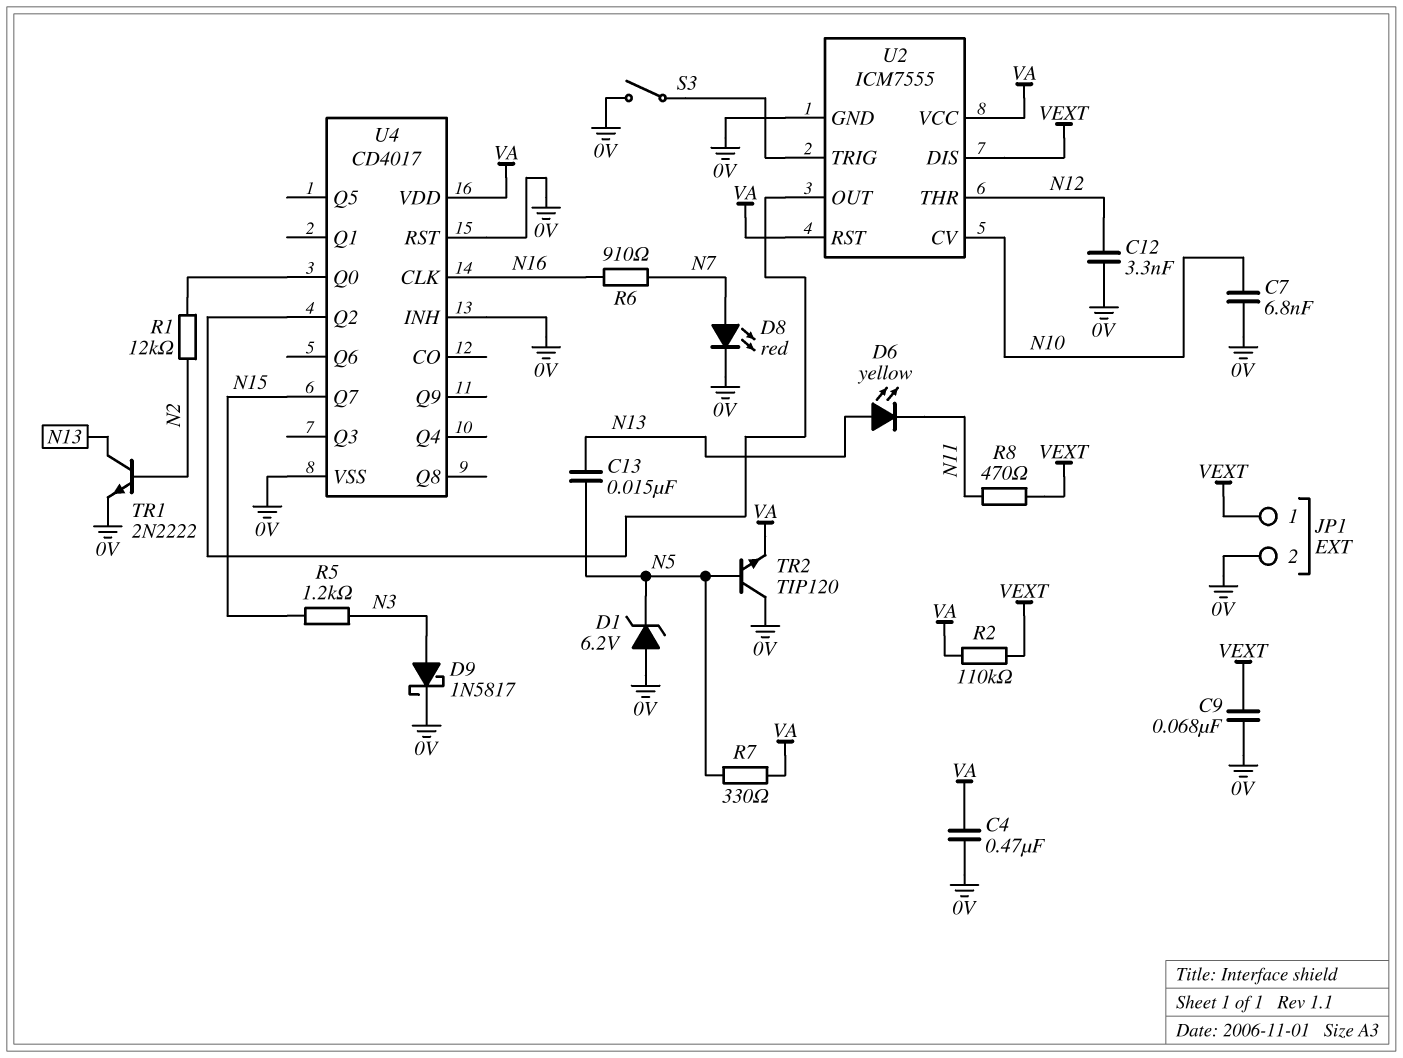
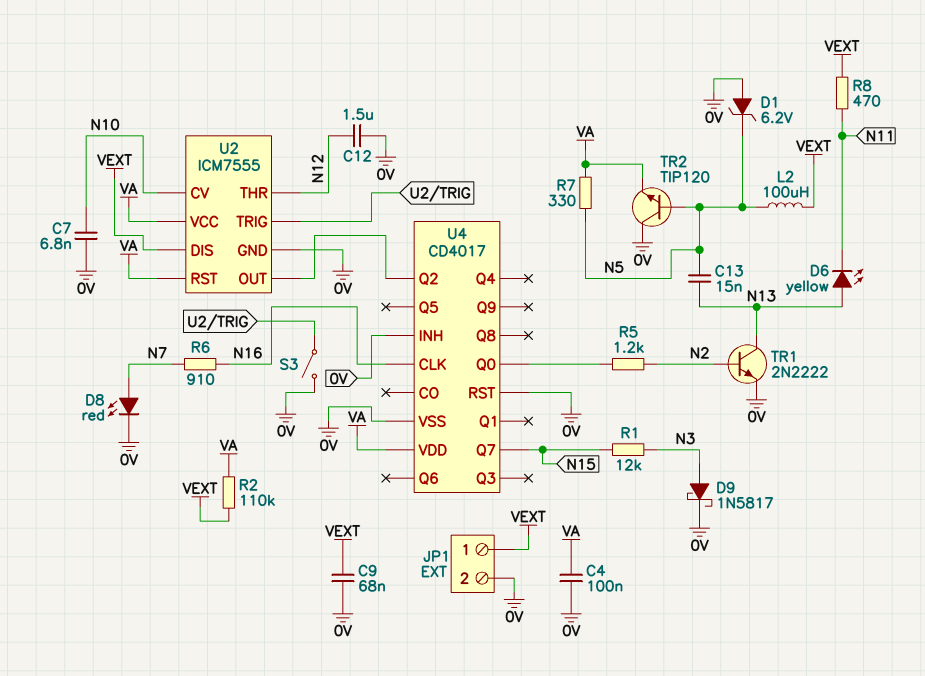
C4: 470nF (0V, VA) -> 100nF (0V, VA)
C12: 3.3nF (0V, N12) -> 1.5uF (0V, N12)
L2: none -> 100uH (N5, VEXT)
R1: 12k (N2, U4/Q0) -> 12k (N3, N15)
R5: 1.2k (N3, N15) -> 1.2k (N2, U4/Q0)

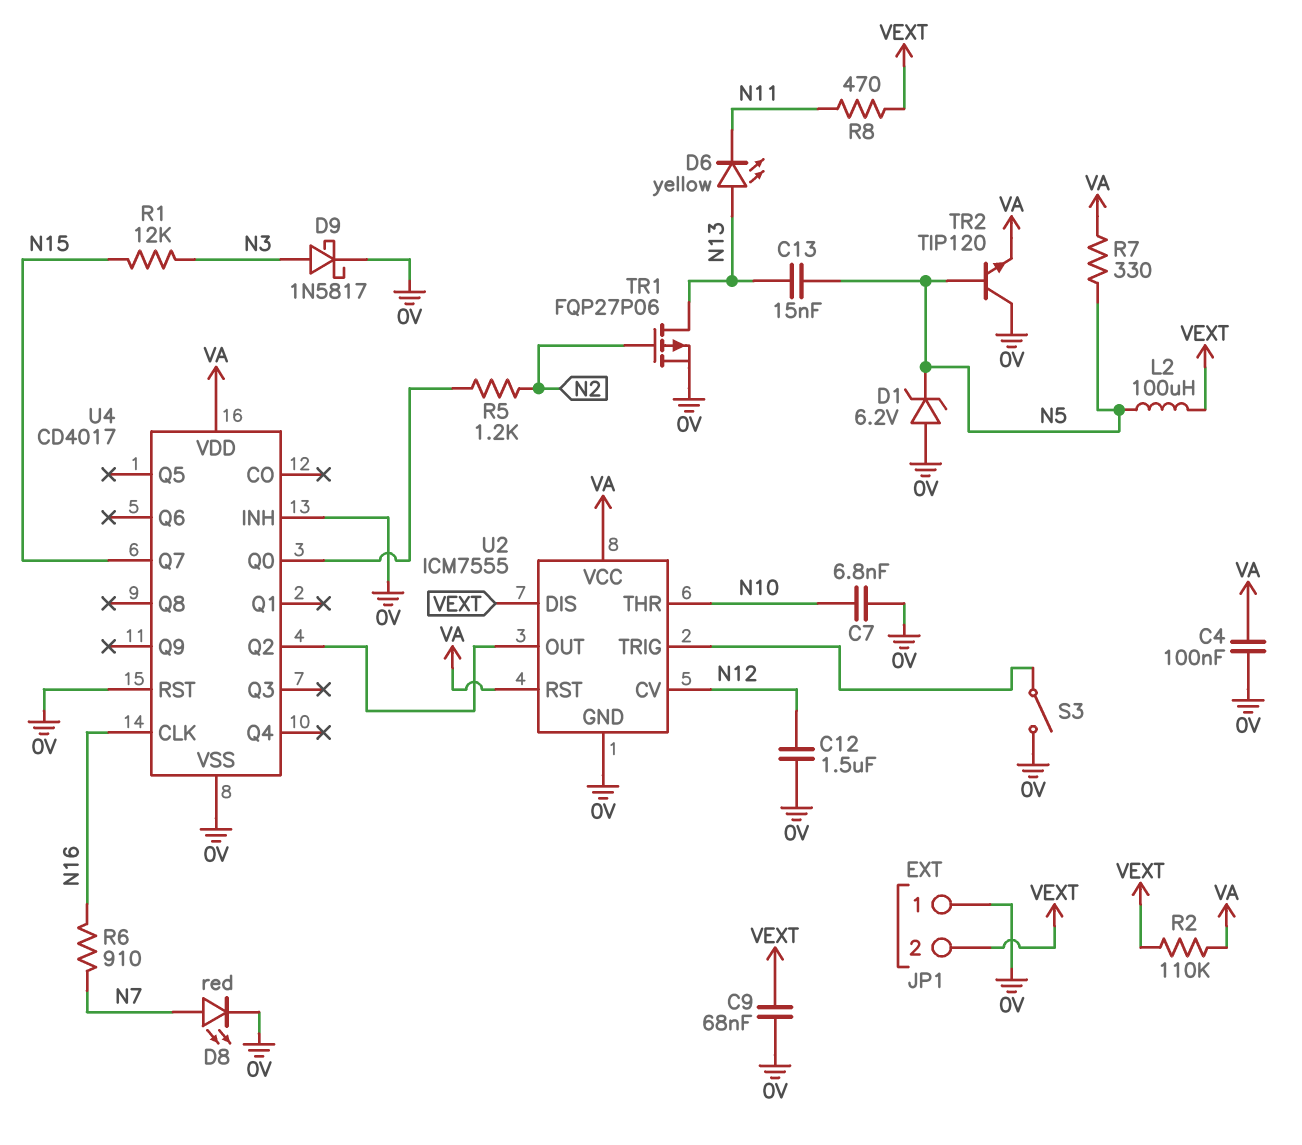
JP1 pin 1: VEXT -> 0V
JP1 pin 2: 0V -> VEXT
TR1: NPN 2N2222 (B N2, C N13, E 0V) -> PMOS FQP27P06 (G N2, D N13, S 0V)
U2 pin CV: N10 -> N12
U2 pin THR: N12 -> N10

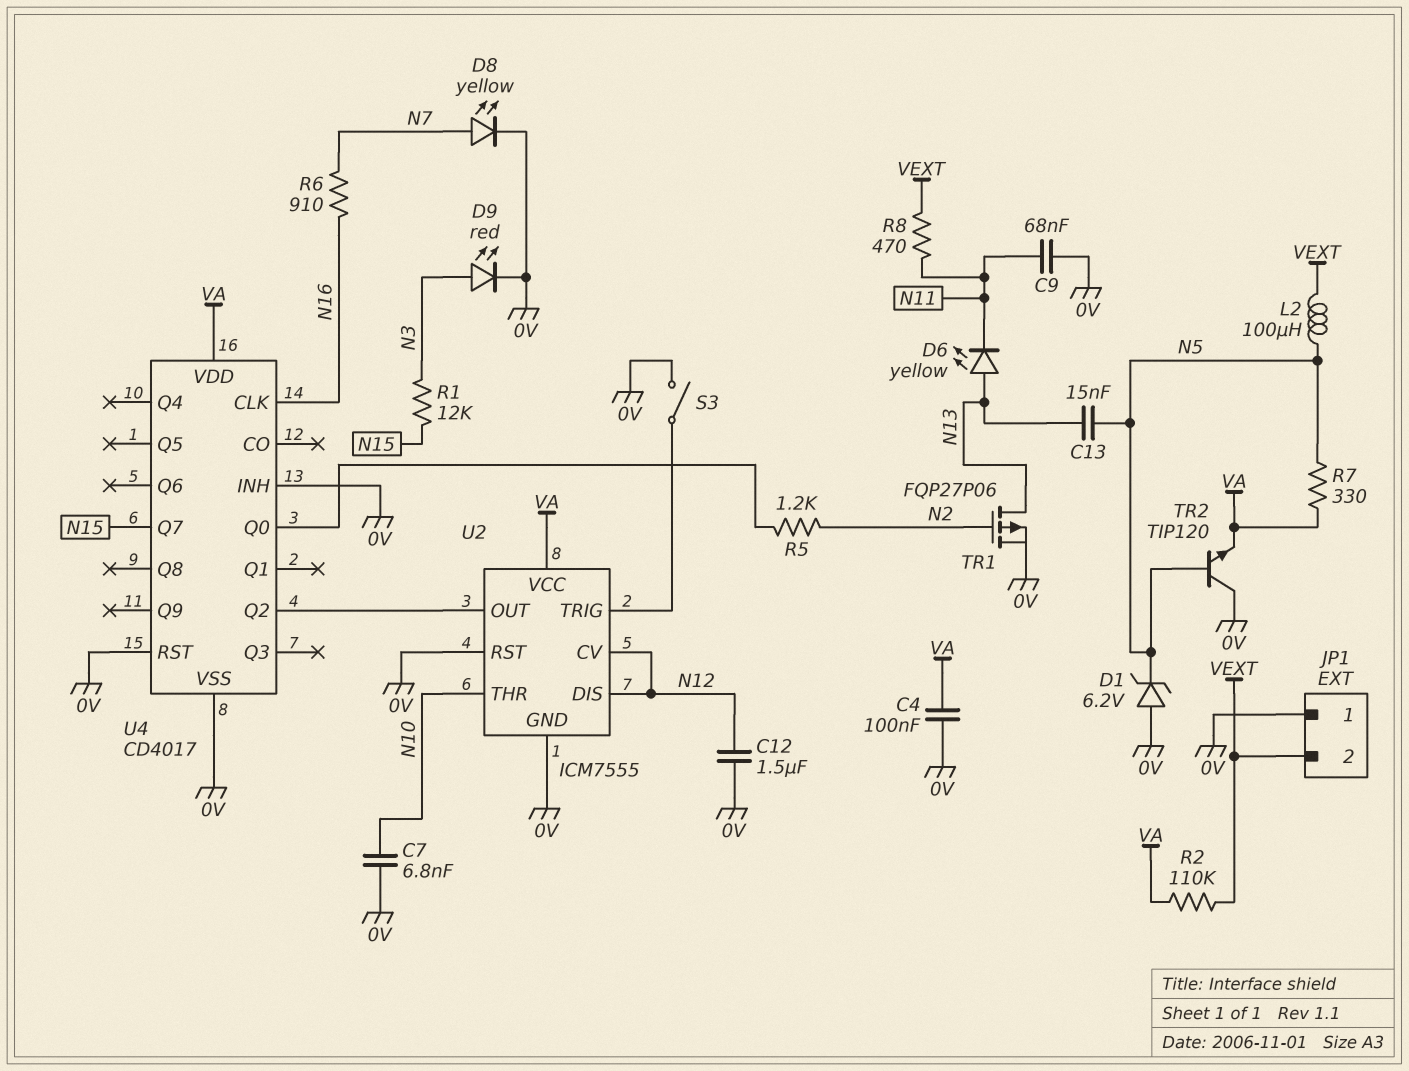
C9: 68nF (0V, VEXT) -> 68nF (0V, N11)
D8: LED red (A N7, K 0V) -> LED yellow (A N7, K 0V)
D9: schottky 1N5817 (A N3, K 0V) -> LED red (A N3, K 0V)
U2 pin DIS: VEXT -> N12
U2 pin RST: VA -> 0V

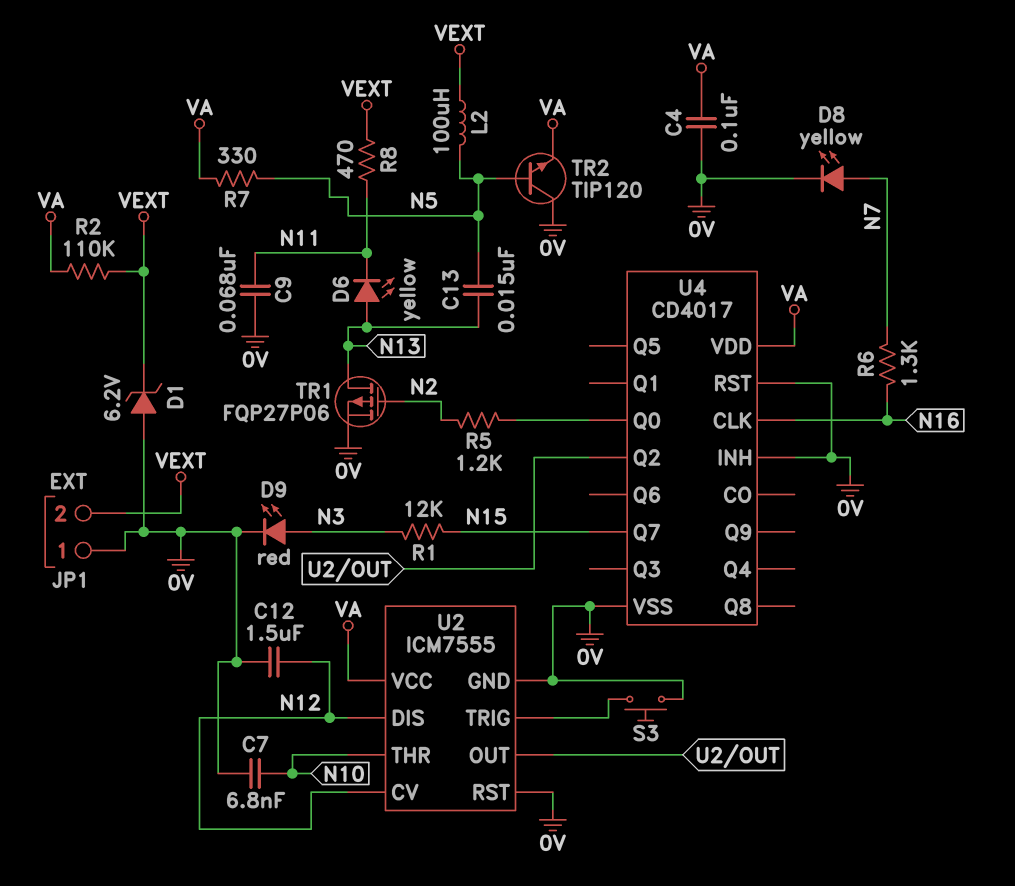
D1: zener 6.2V (A 0V, K N5) -> zener 6.2V (A 0V, K VEXT)
R6: 910 (N7, N16) -> 1.3k (N7, N16)
S3: switch (0V, U2/TRIG) -> button (0V, U2/TRIG)

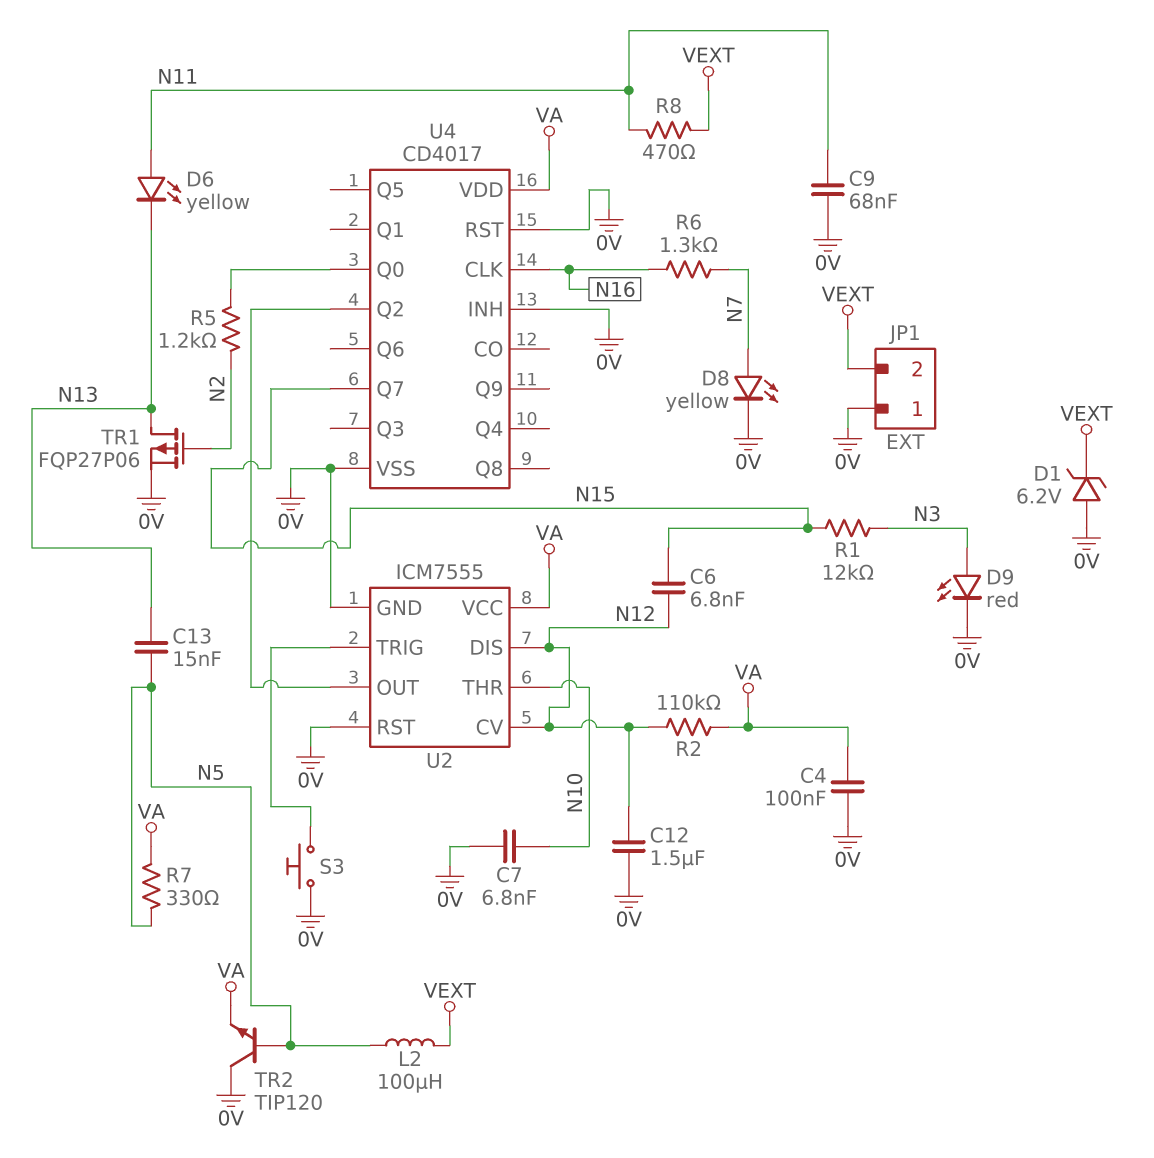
C6: none -> 6.8nF (N12, N15)
D6: LED yellow (A N13, K N11) -> LED yellow (A N11, K N13)
R2: 110k (VA, VEXT) -> 110k (N12, VA)

